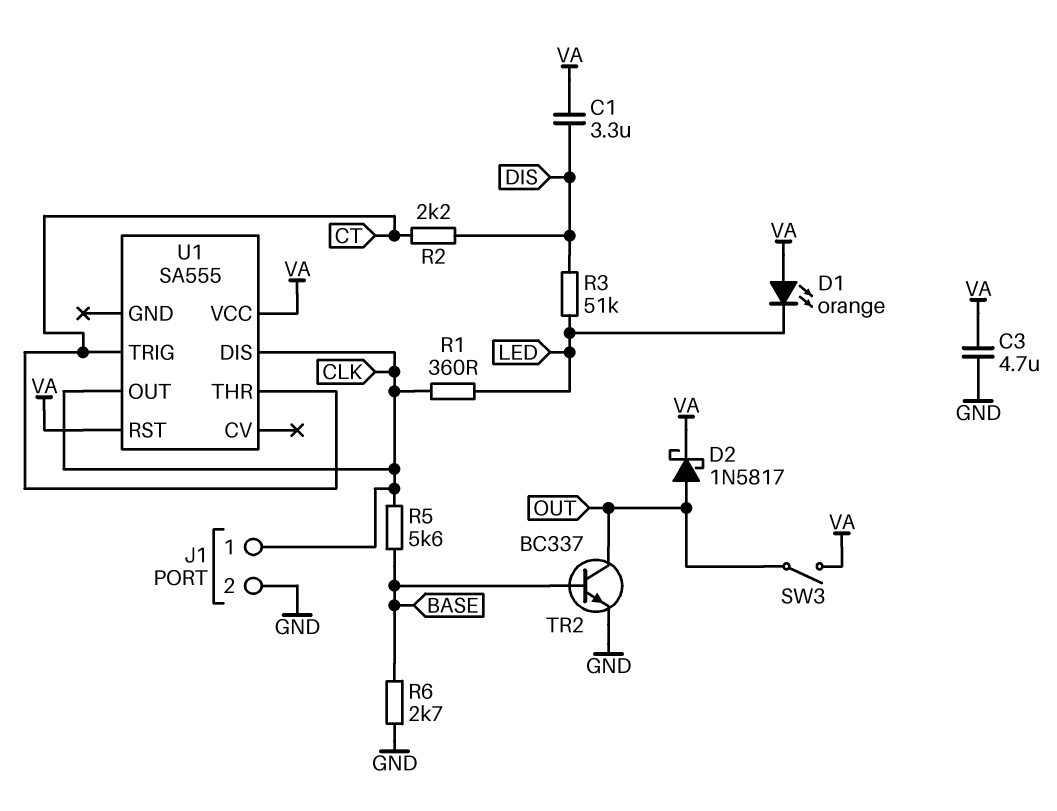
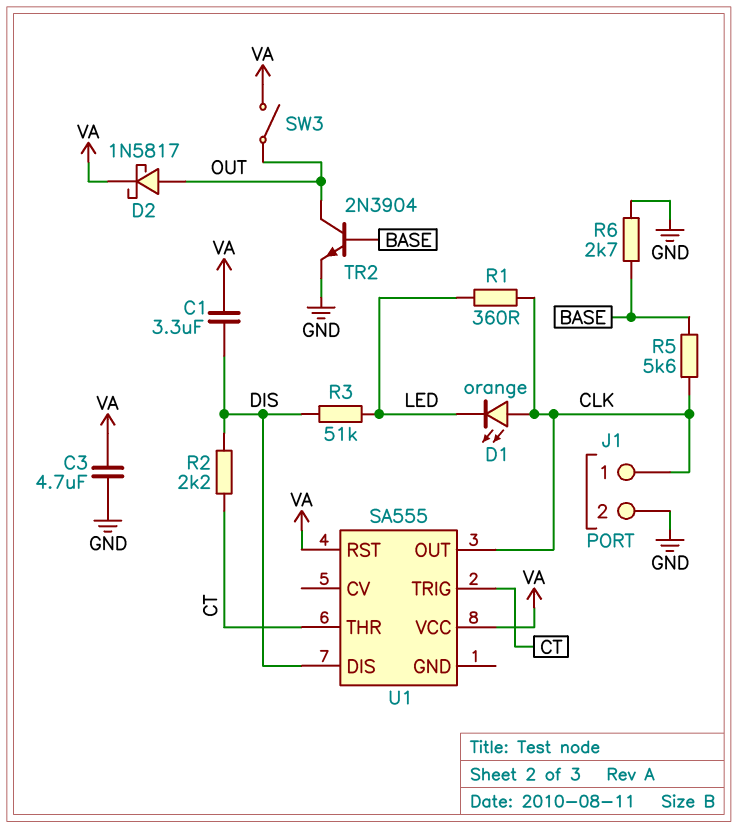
D1: LED orange (A VA, K LED) -> LED orange (A CLK, K LED)
TR2: NPN BC337 (B BASE, C OUT, E GND) -> NPN 2N3904 (B BASE, C OUT, E GND)
U1 pin DIS: CLK -> DIS

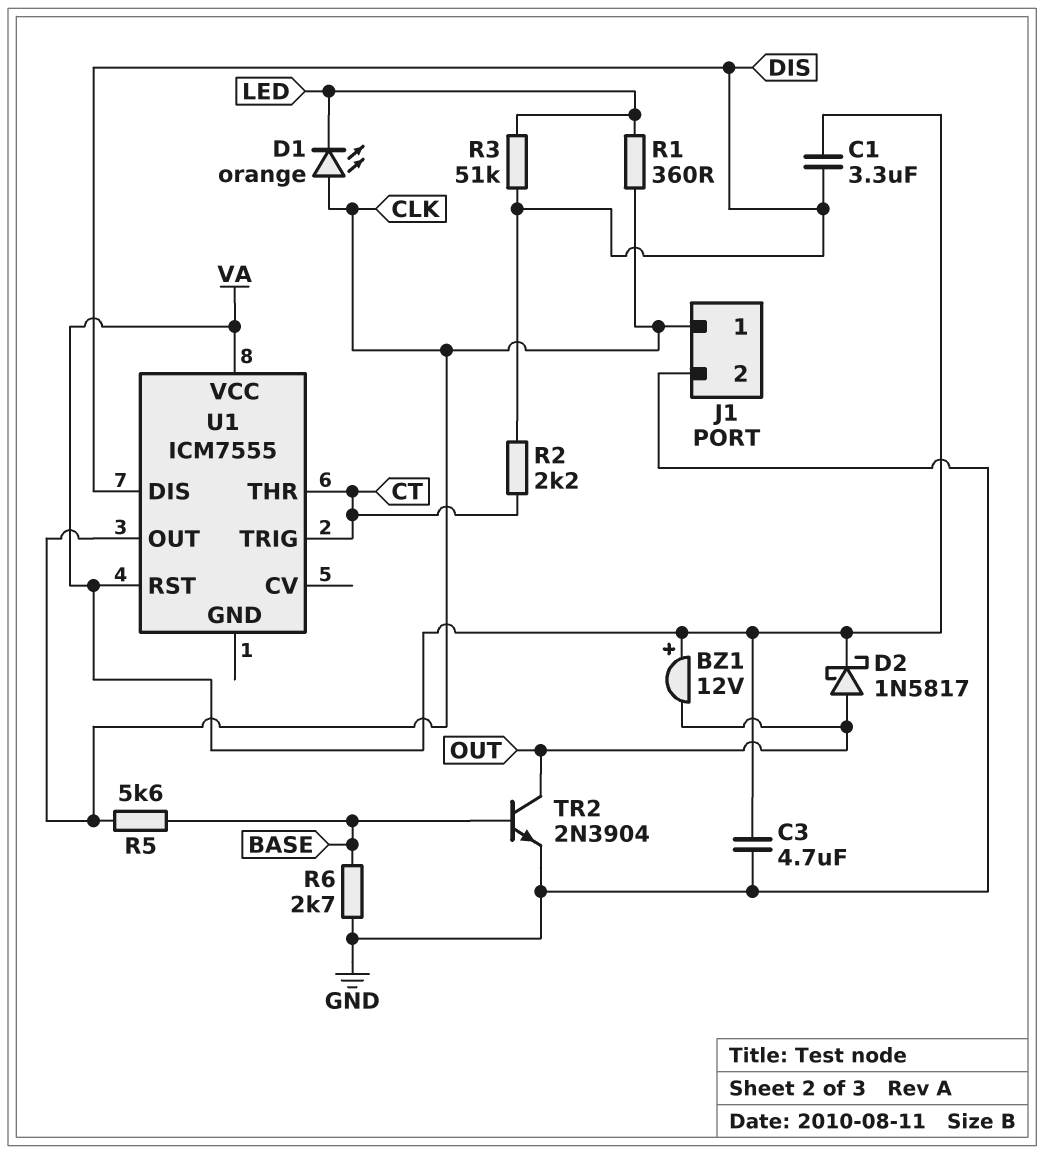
BZ1: none -> buzzer 12V (plus VA, minus OUT)
SW3: switch (OUT, VA) -> none
U1: SA555 -> ICM7555

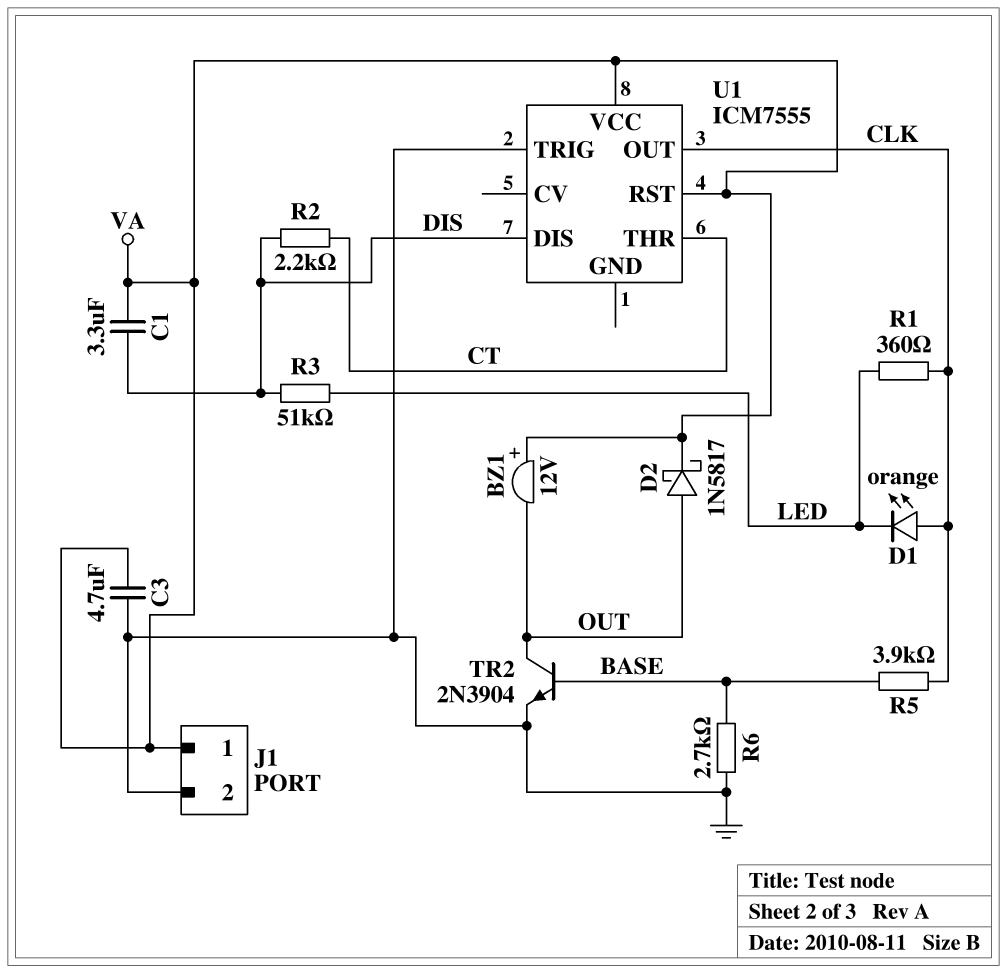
J1 pin 1: CLK -> VA
R5: 5.6k (BASE, CLK) -> 3.9k (BASE, CLK)
U1 pin TRIG: CT -> GND

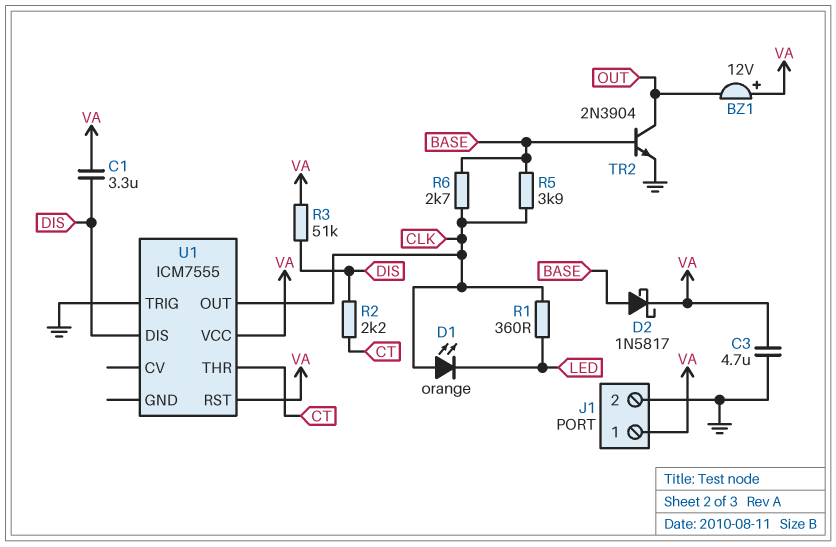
D2: schottky 1N5817 (A OUT, K VA) -> schottky 1N5817 (A BASE, K VA)
R3: 51k (DIS, LED) -> 51k (DIS, VA)
R6: 2.7k (BASE, GND) -> 2.7k (BASE, CLK)

